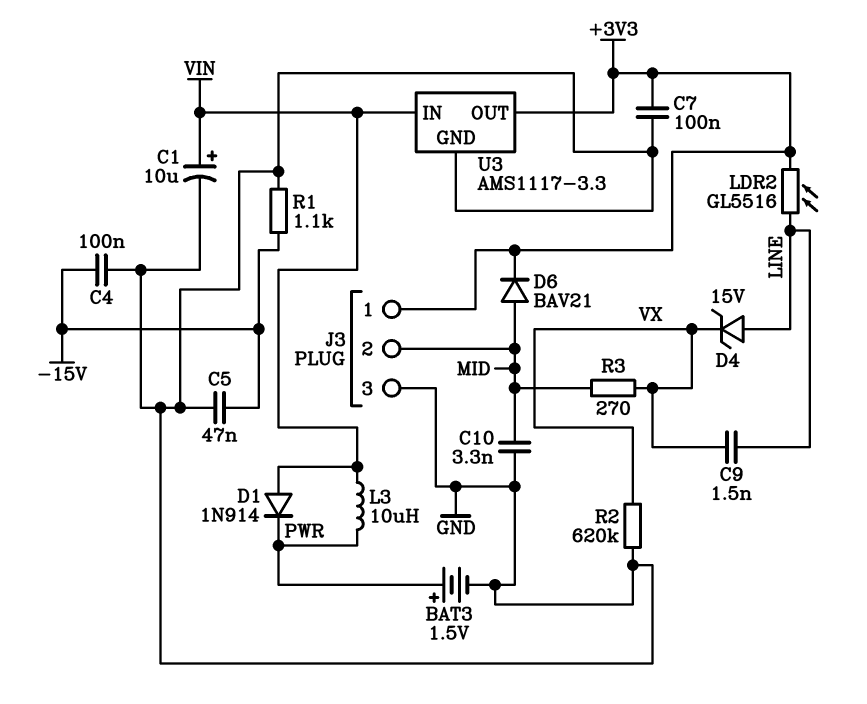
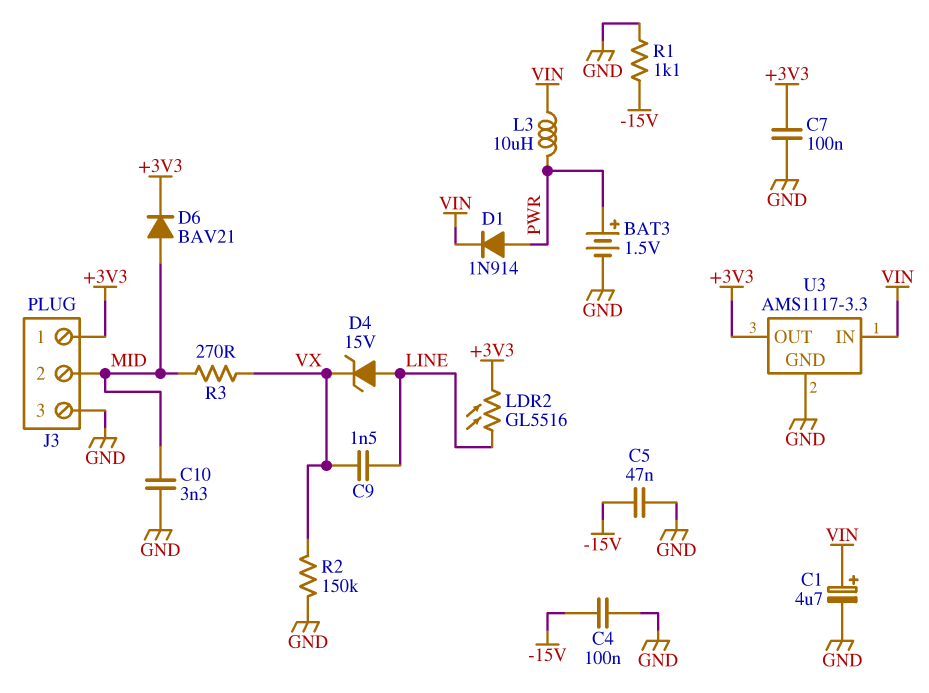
C1: 10uF (plus VIN, minus GND) -> 4.7uF (plus VIN, minus GND)
D1: diode 1N914 (A VIN, K PWR) -> diode 1N914 (A PWR, K VIN)
R2: 620k (GND, VX) -> 150k (GND, VX)

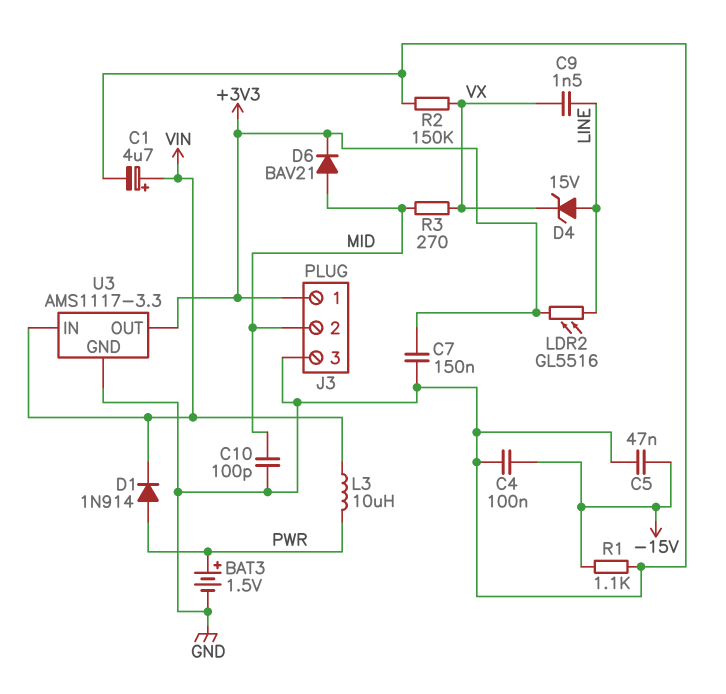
C7: 100nF (+3V3, GND) -> 150nF (+3V3, GND)
C10: 3.3nF (GND, MID) -> 100pF (GND, MID)

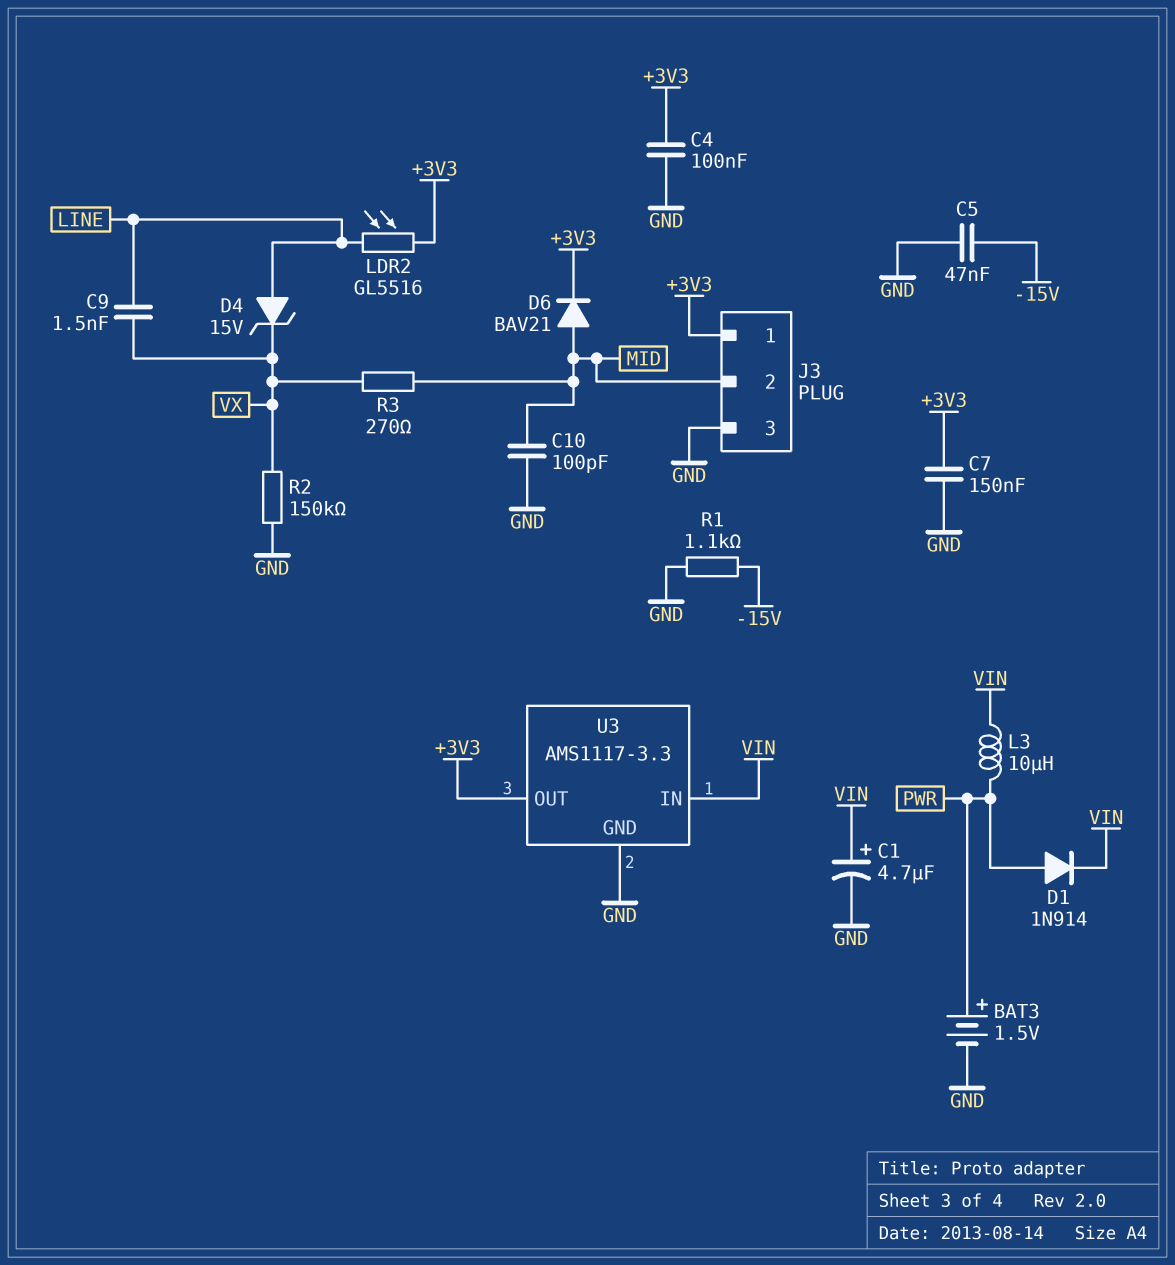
C4: 100nF (-15V, GND) -> 100nF (+3V3, GND)

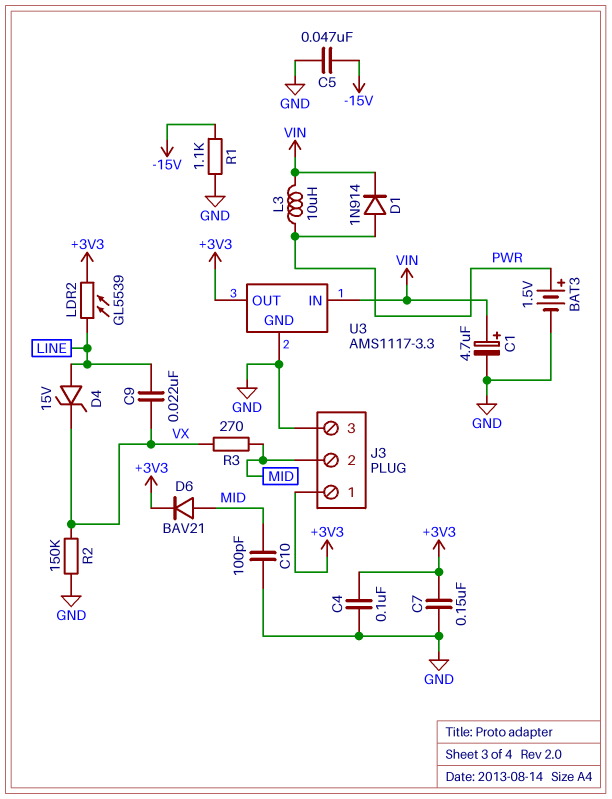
C9: 1.5nF (LINE, VX) -> 22nF (LINE, VX)
LDR2: GL5516 (+3V3, LINE) -> GL5539 (+3V3, LINE)

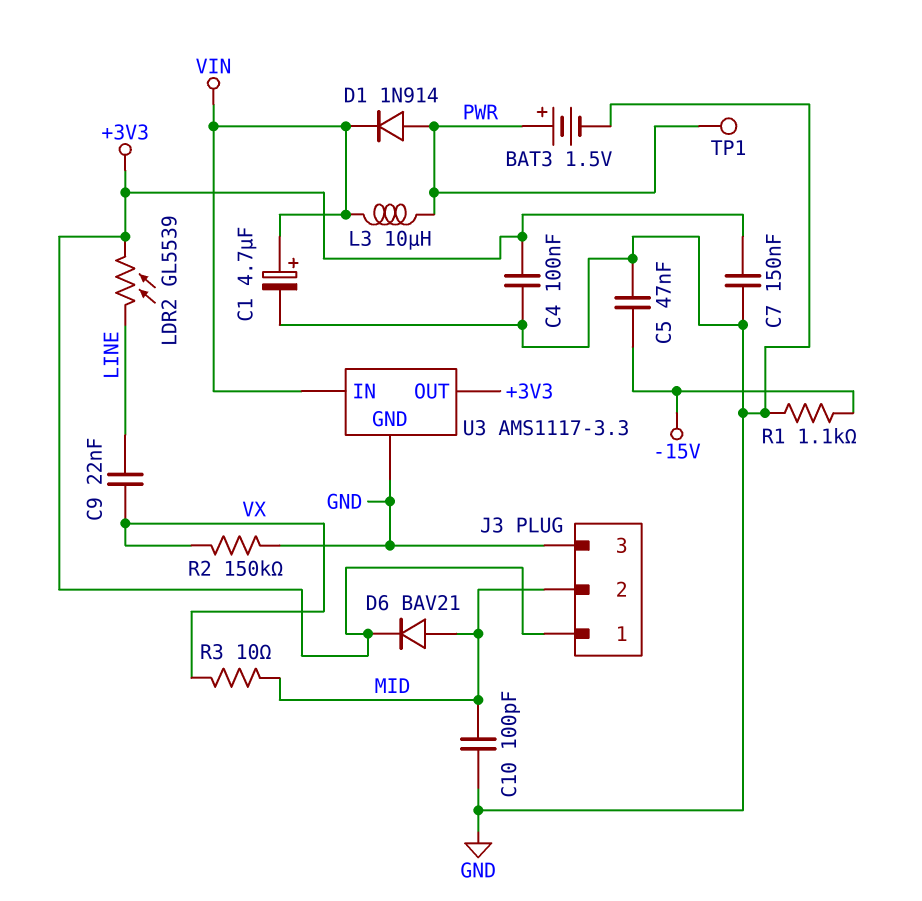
D4: zener 15V (A LINE, K VX) -> none
R3: 270 (MID, VX) -> 10 (MID, VX)
TP1: none -> test point (PWR)

